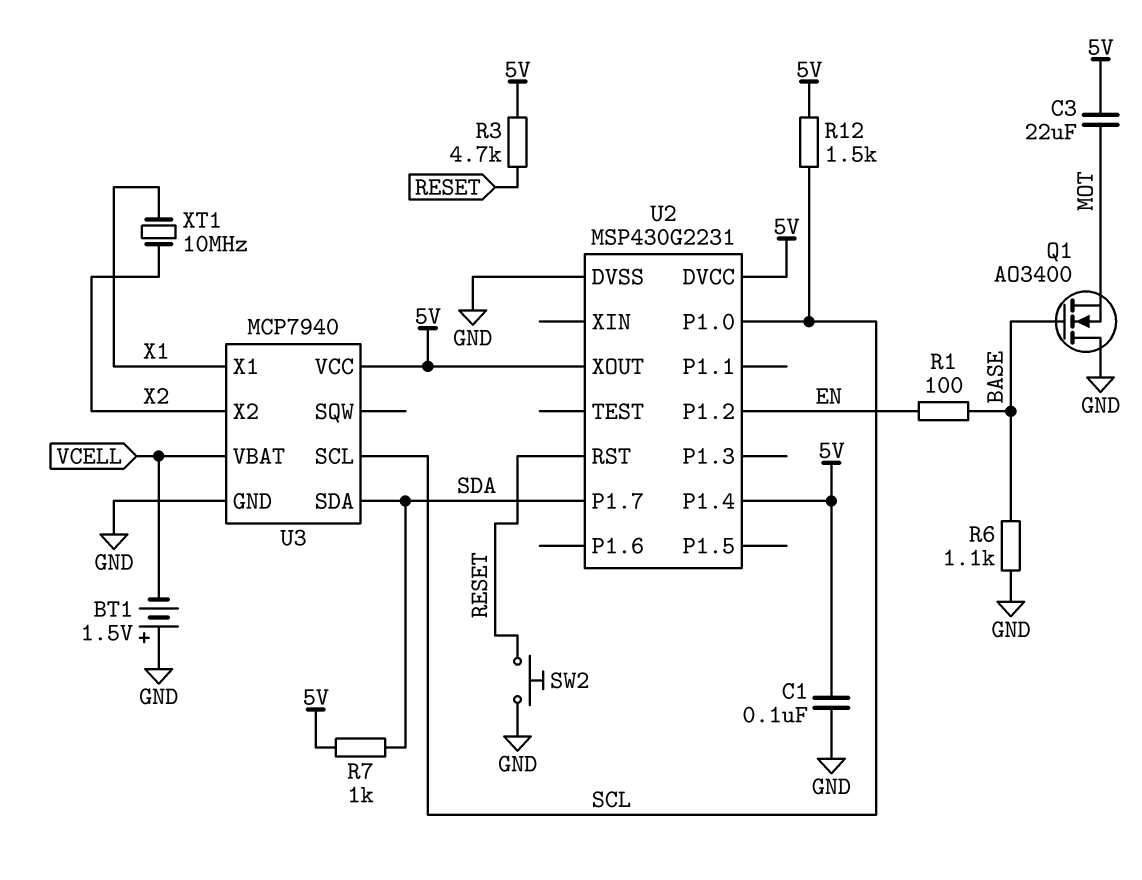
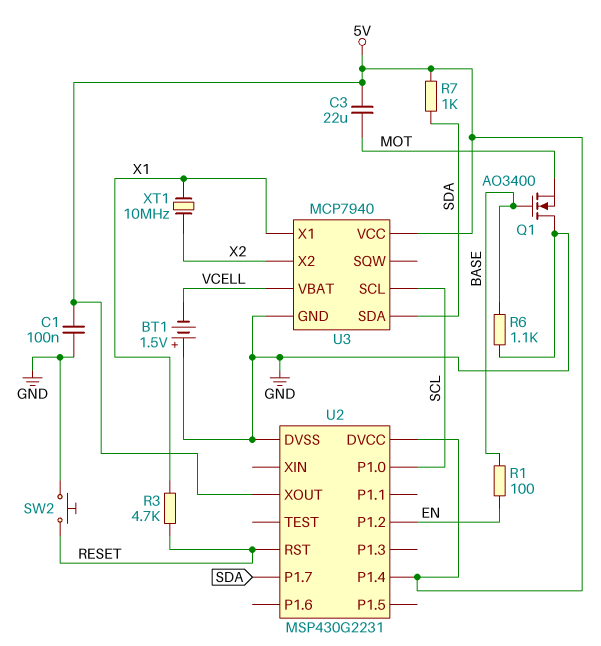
R3: 4.7k (5V, RESET) -> 4.7k (RESET, X1)
R12: 1.5k (5V, SCL) -> none

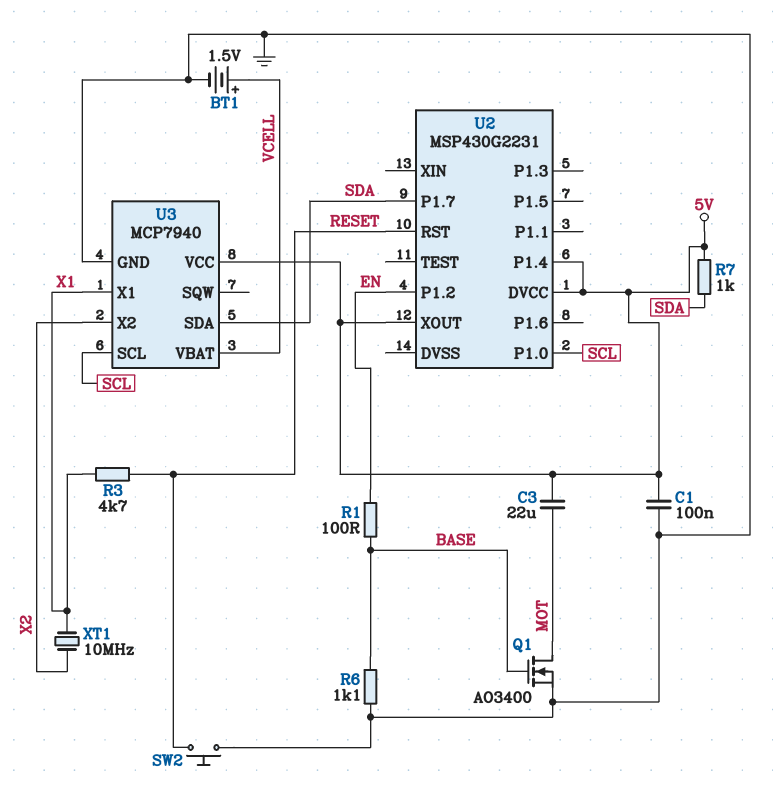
BT1: 1.5V (plus GND, minus VCELL) -> 1.5V (plus VCELL, minus GND)
Q1: NMOS AO3400 (G BASE, D GND, S MOT) -> NMOS AO3400 (G BASE, D MOT, S GND)
U2 pin DVSS: GND -> none

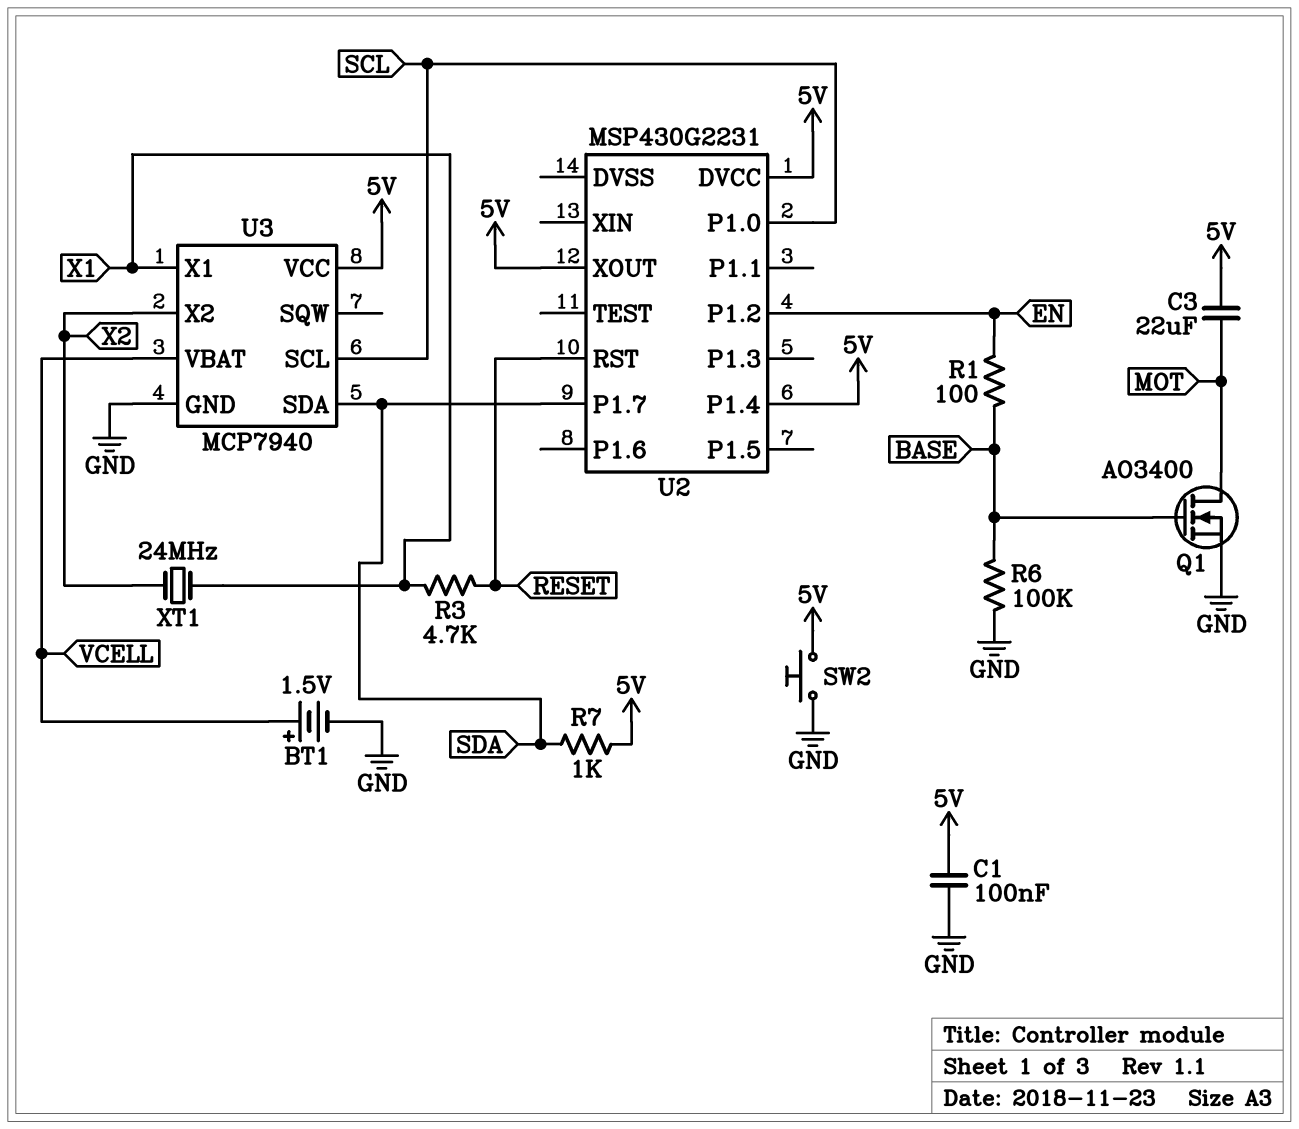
R6: 1.1k (BASE, GND) -> 100k (BASE, GND)
SW2: button (GND, RESET) -> button (5V, GND)
XT1: 10MHz (X1, X2) -> 24MHz (X1, X2)

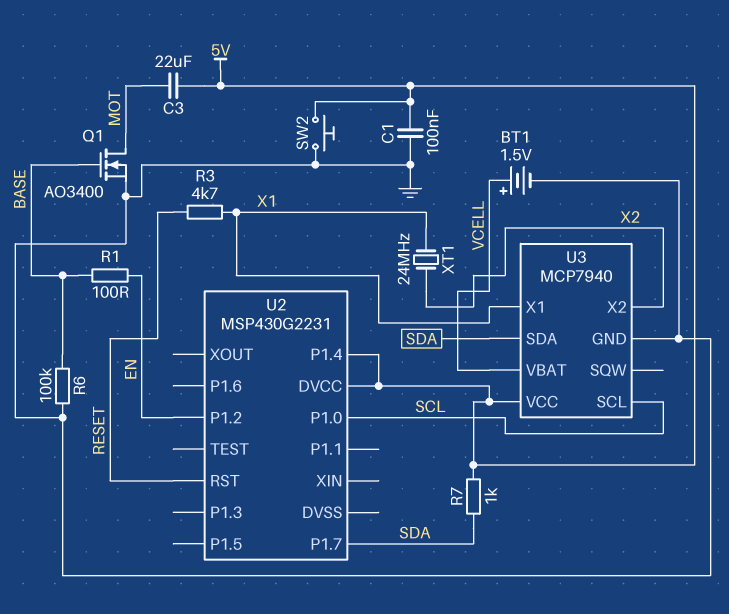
U2 pin XOUT: 5V -> none

